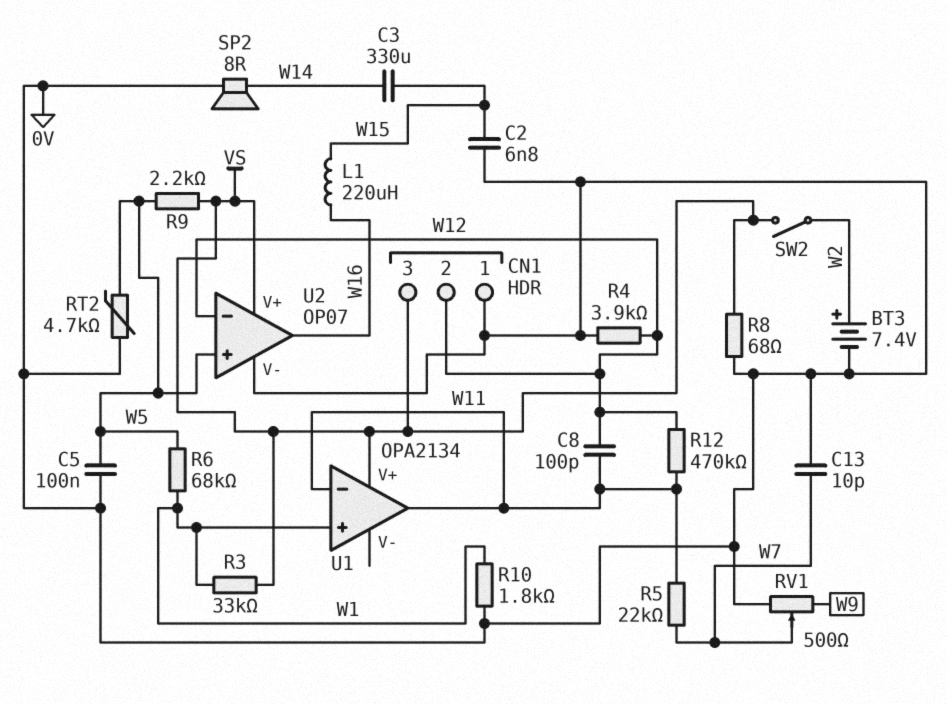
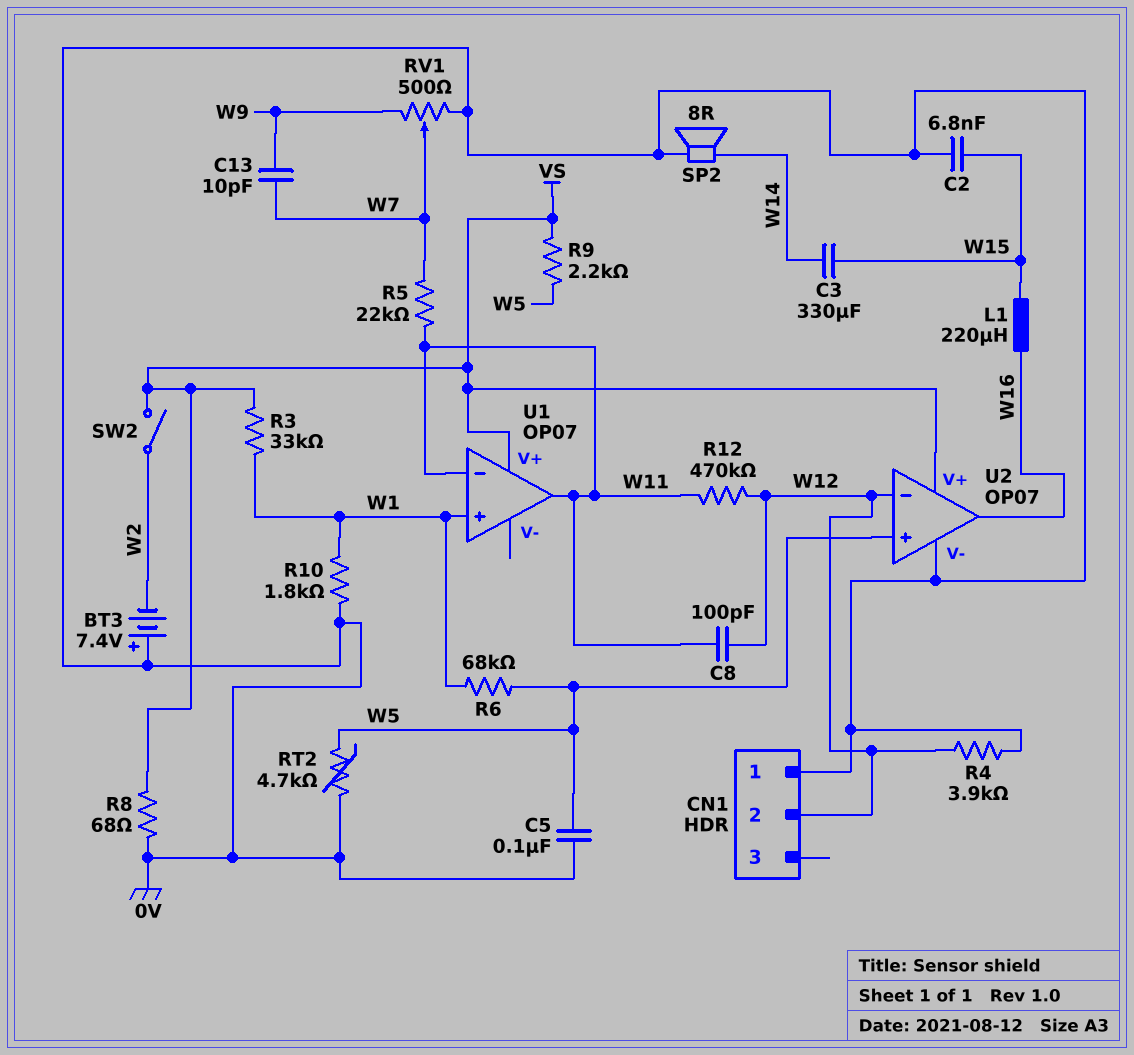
BT3: 7.4V (plus W2, minus 0V) -> 7.4V (plus 0V, minus W2)
C13: 10pF (0V, W7) -> 10pF (W7, W9)
CN1 pin 3: VS -> none
U1: OPA2134 -> OP07

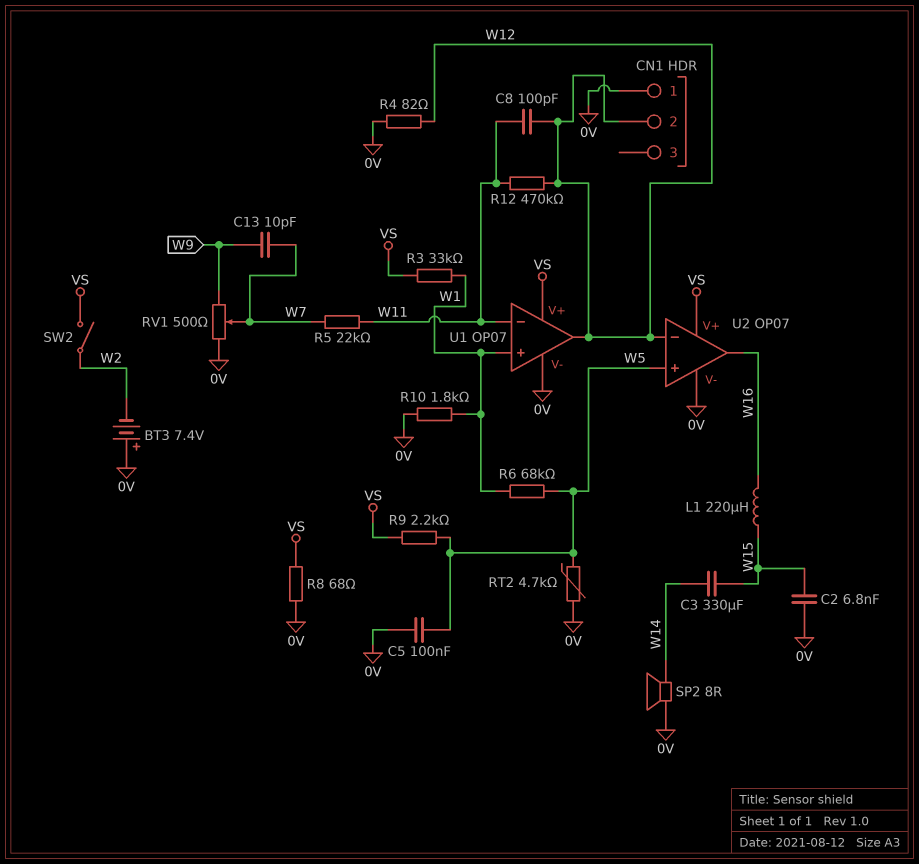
R4: 3.9k (0V, W12) -> 82 (0V, W12)
U1 pin V-: none -> 0V
U1 pin out: W11 -> W12

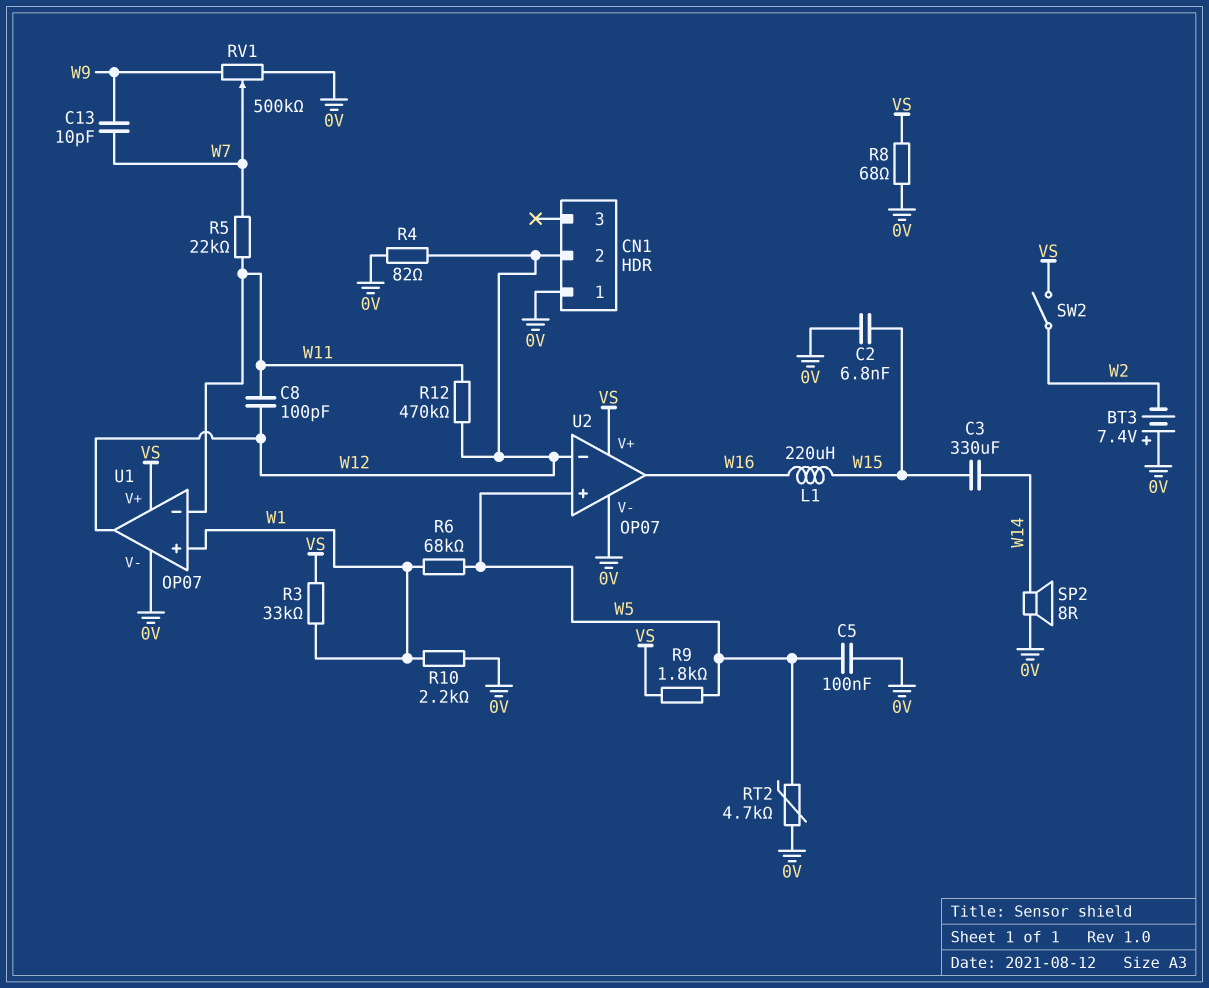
R9: 2.2k (VS, W5) -> 1.8k (VS, W5)
R10: 1.8k (0V, W1) -> 2.2k (0V, W1)
RV1: 500 (0V, W9, wiper W7) -> 500k (0V, W9, wiper W7)

